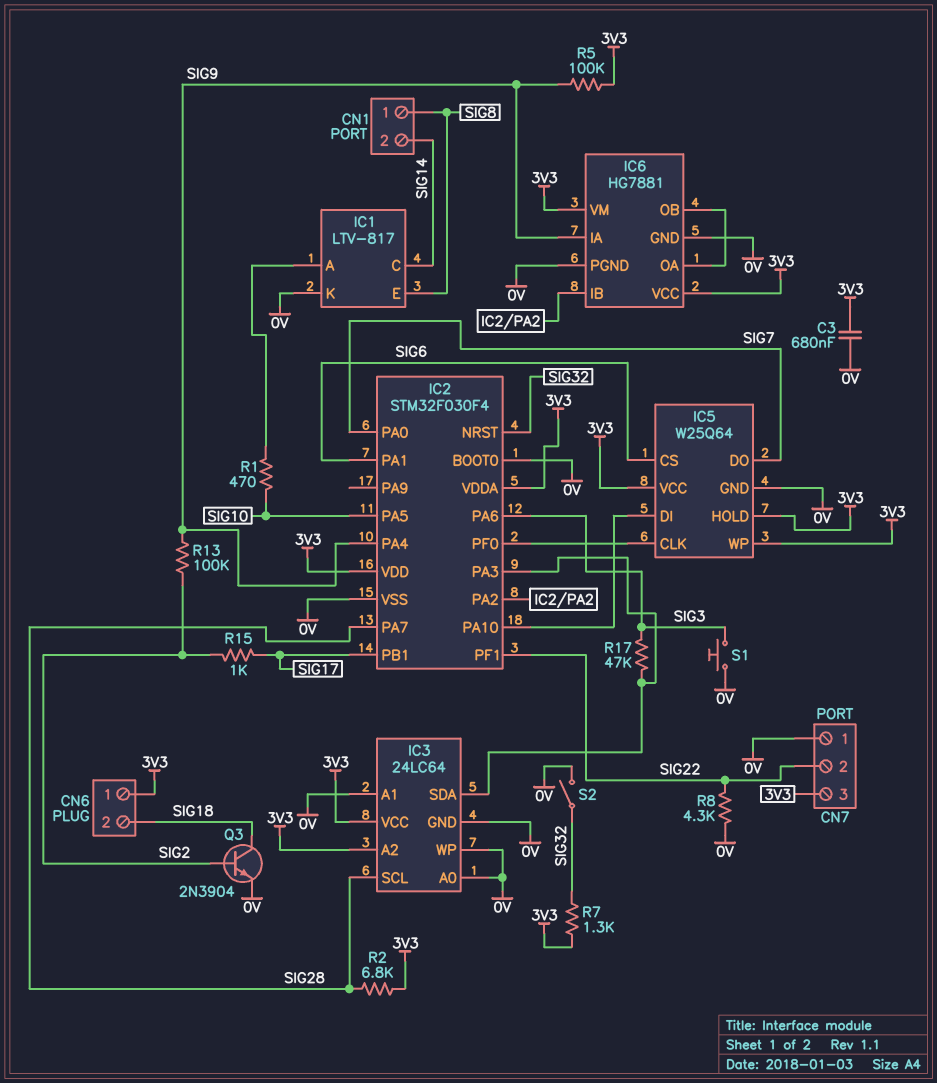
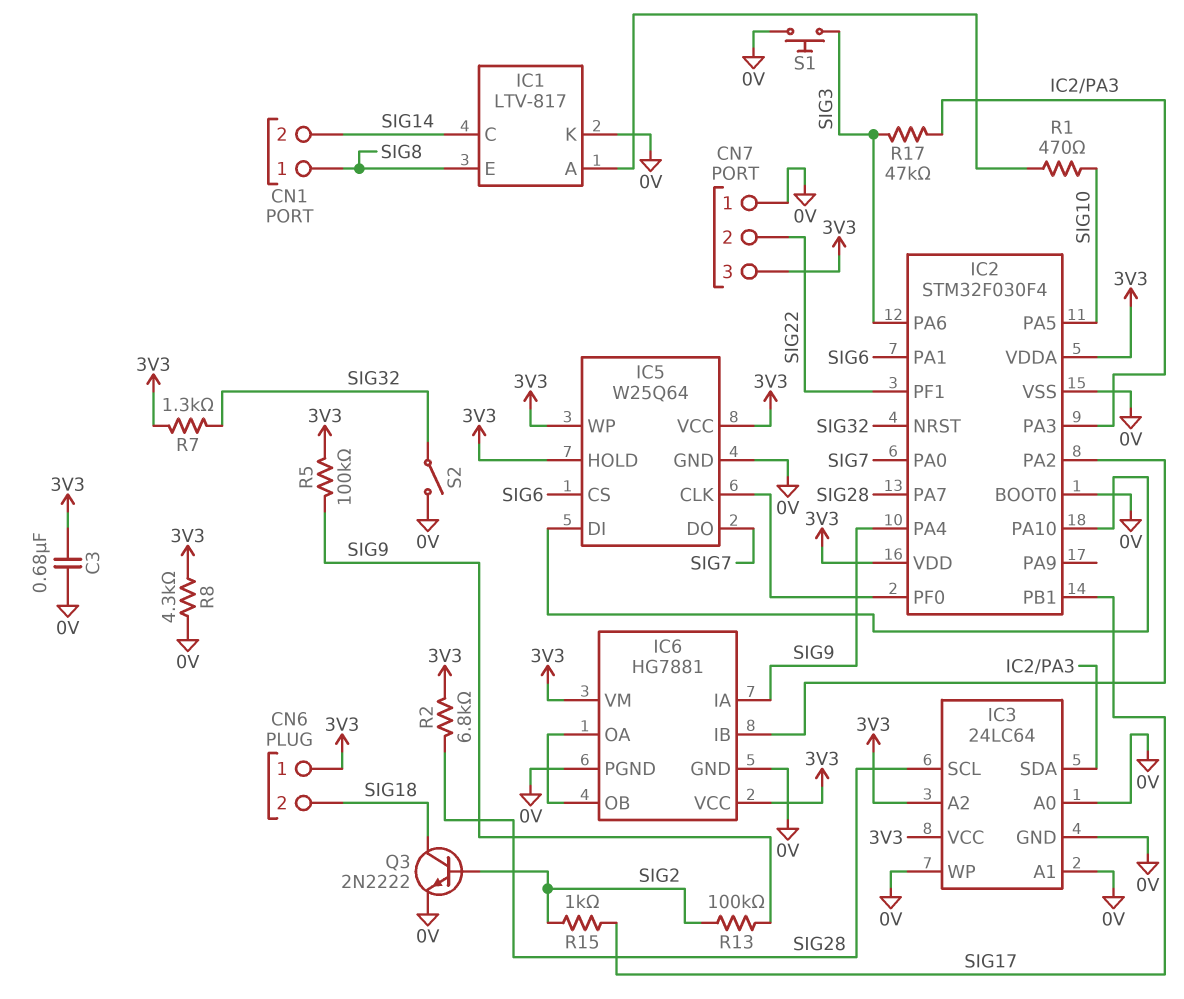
Q3: NPN 2N3904 (B SIG2, C SIG18, E 0V) -> NPN 2N2222 (B SIG2, C SIG18, E 0V)
R8: 4.3k (0V, SIG22) -> 4.3k (0V, 3V3)

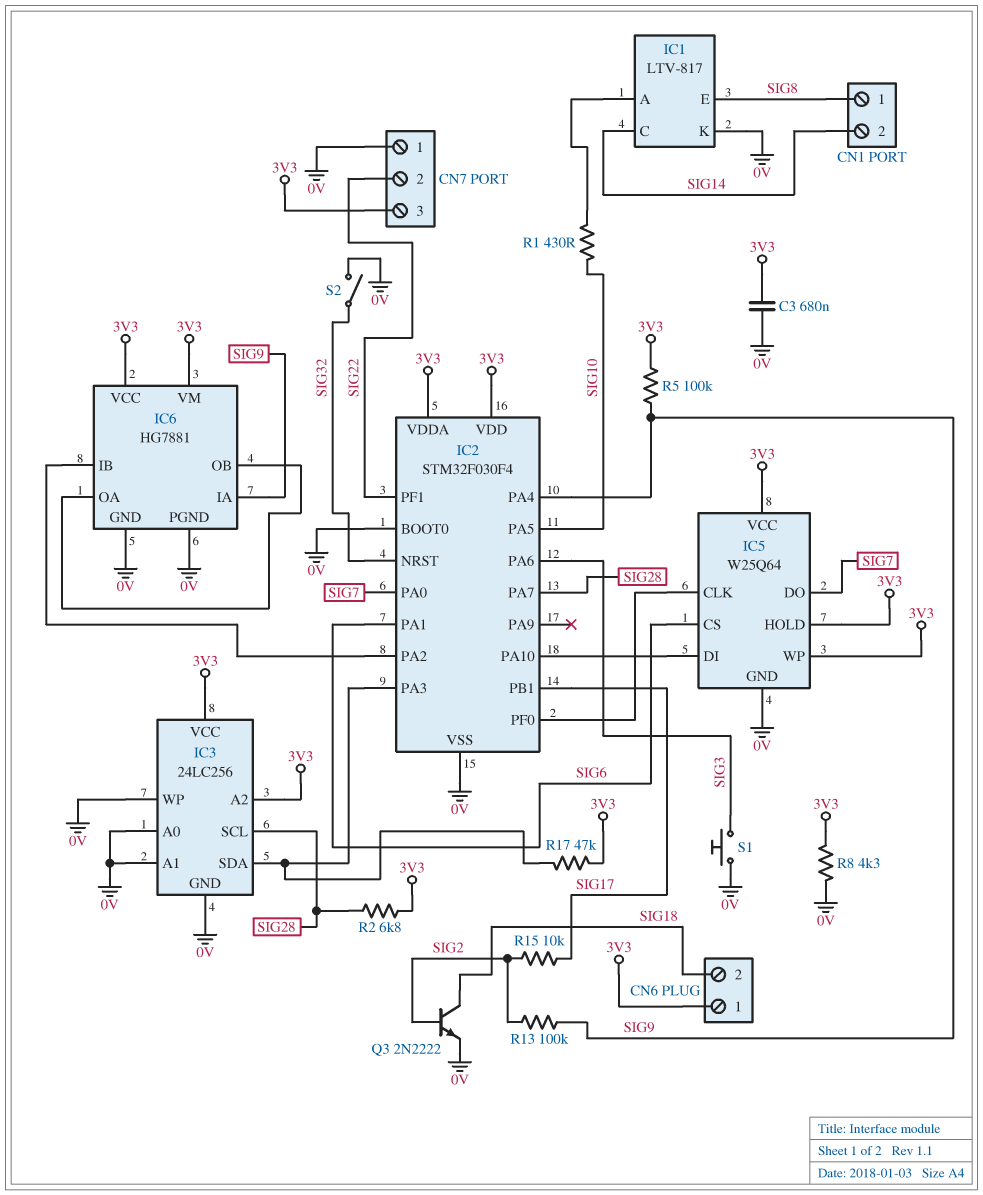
IC3: 24LC64 -> 24LC256
R1: 470 (IC1/A, SIG10) -> 430 (IC1/A, SIG10)
R7: 1.3k (3V3, SIG32) -> none
R15: 1k (SIG2, SIG17) -> 10k (SIG2, SIG17)
R17: 47k (IC2/PA3, SIG3) -> 47k (3V3, IC2/PA3)

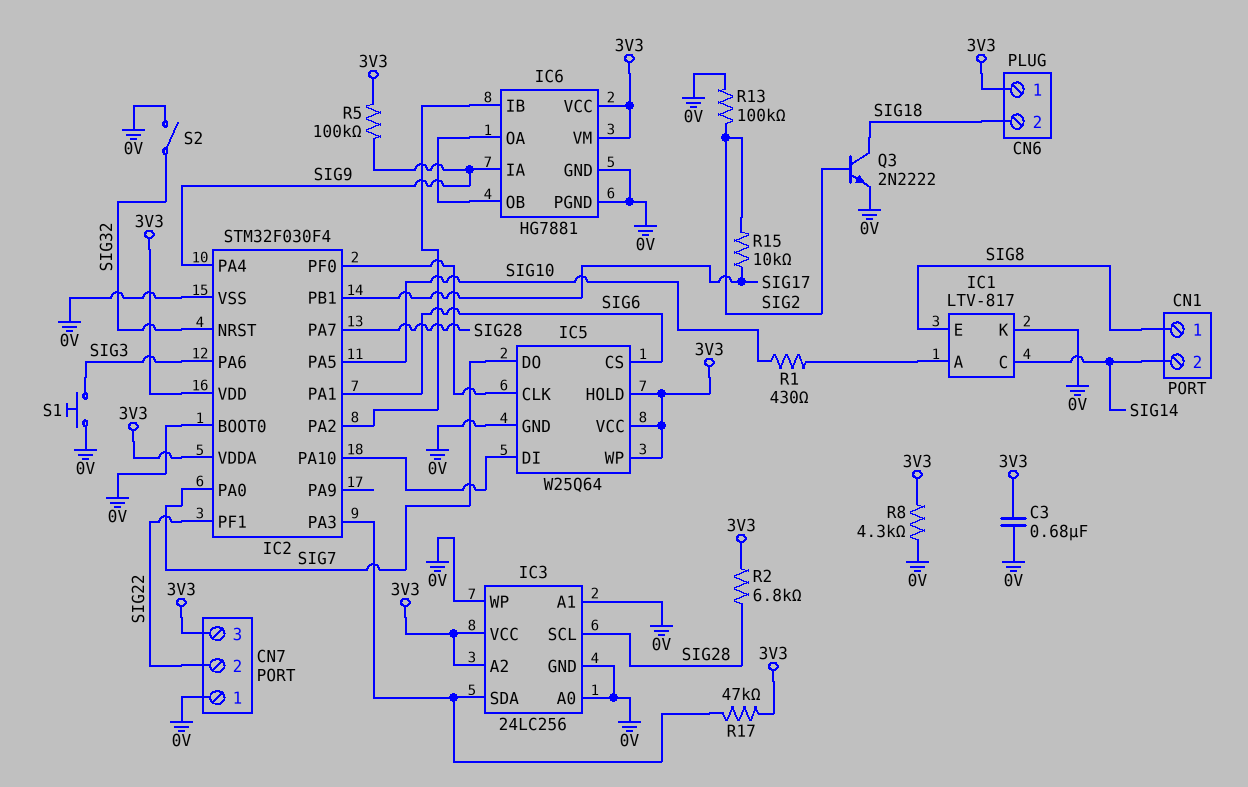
R13: 100k (SIG2, SIG9) -> 100k (0V, SIG2)

